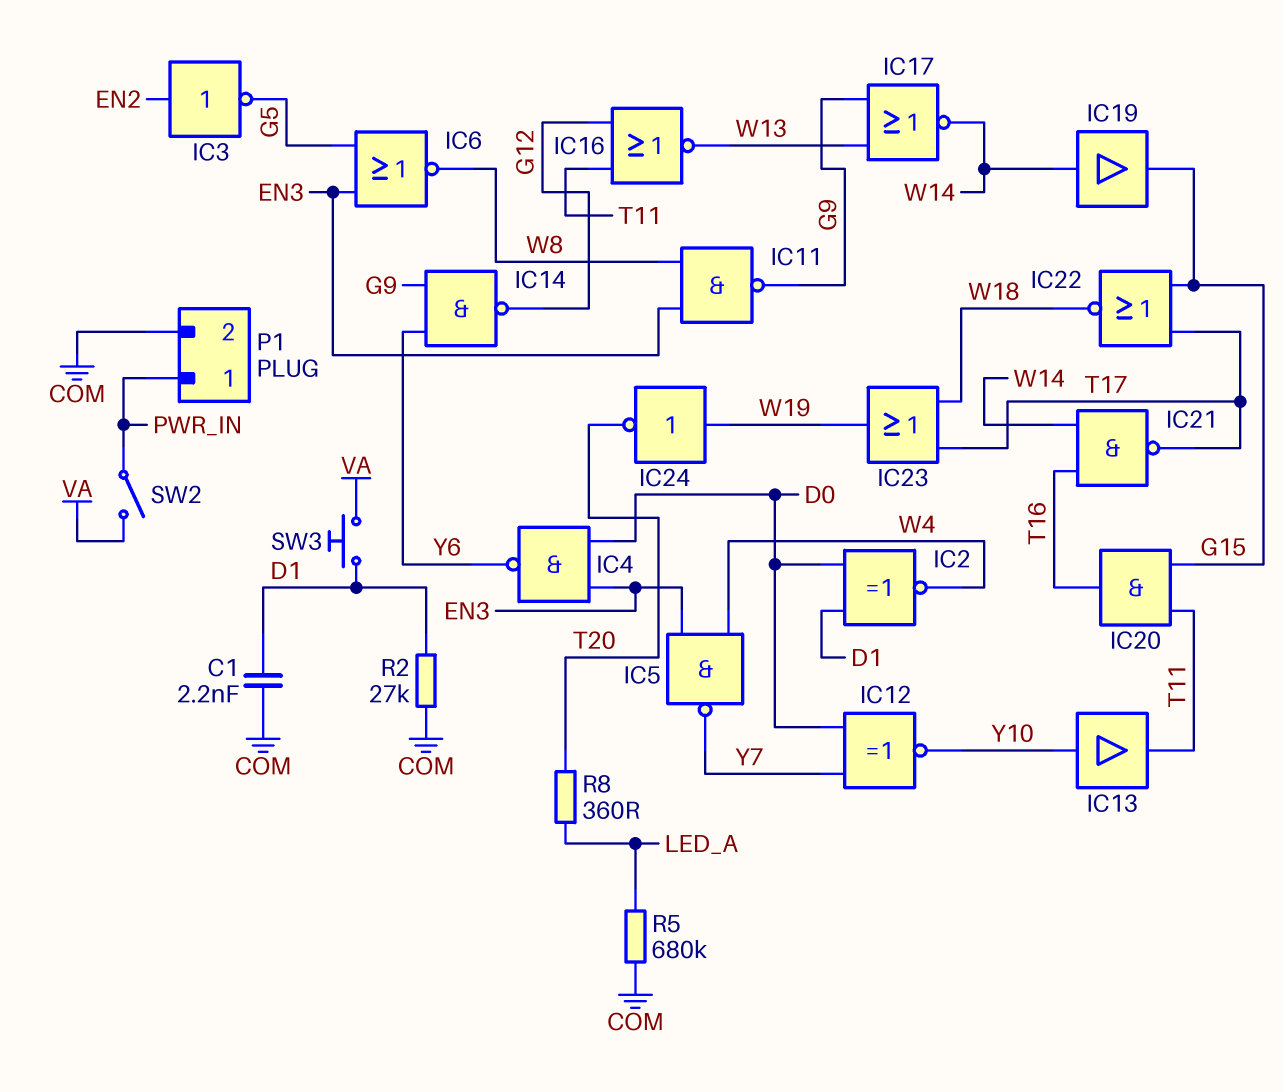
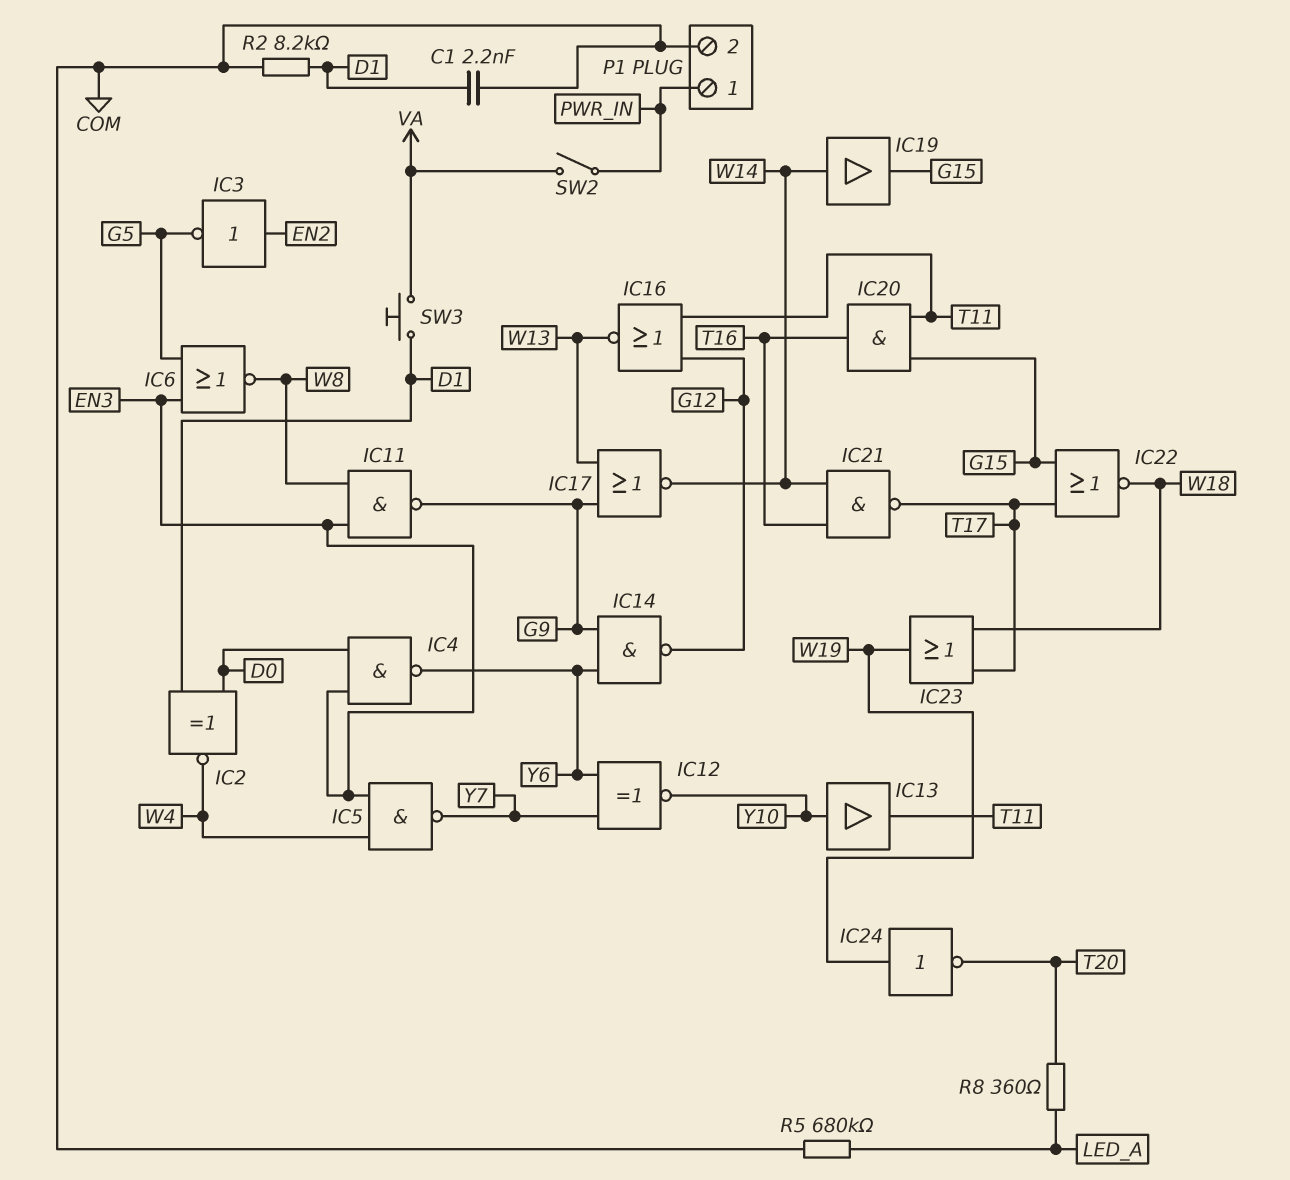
IC12: XNOR (in D0, in Y7, out Y10) -> XNOR (in Y6, in Y7, out Y10)
R2: 27k (COM, D1) -> 8.2k (COM, D1)

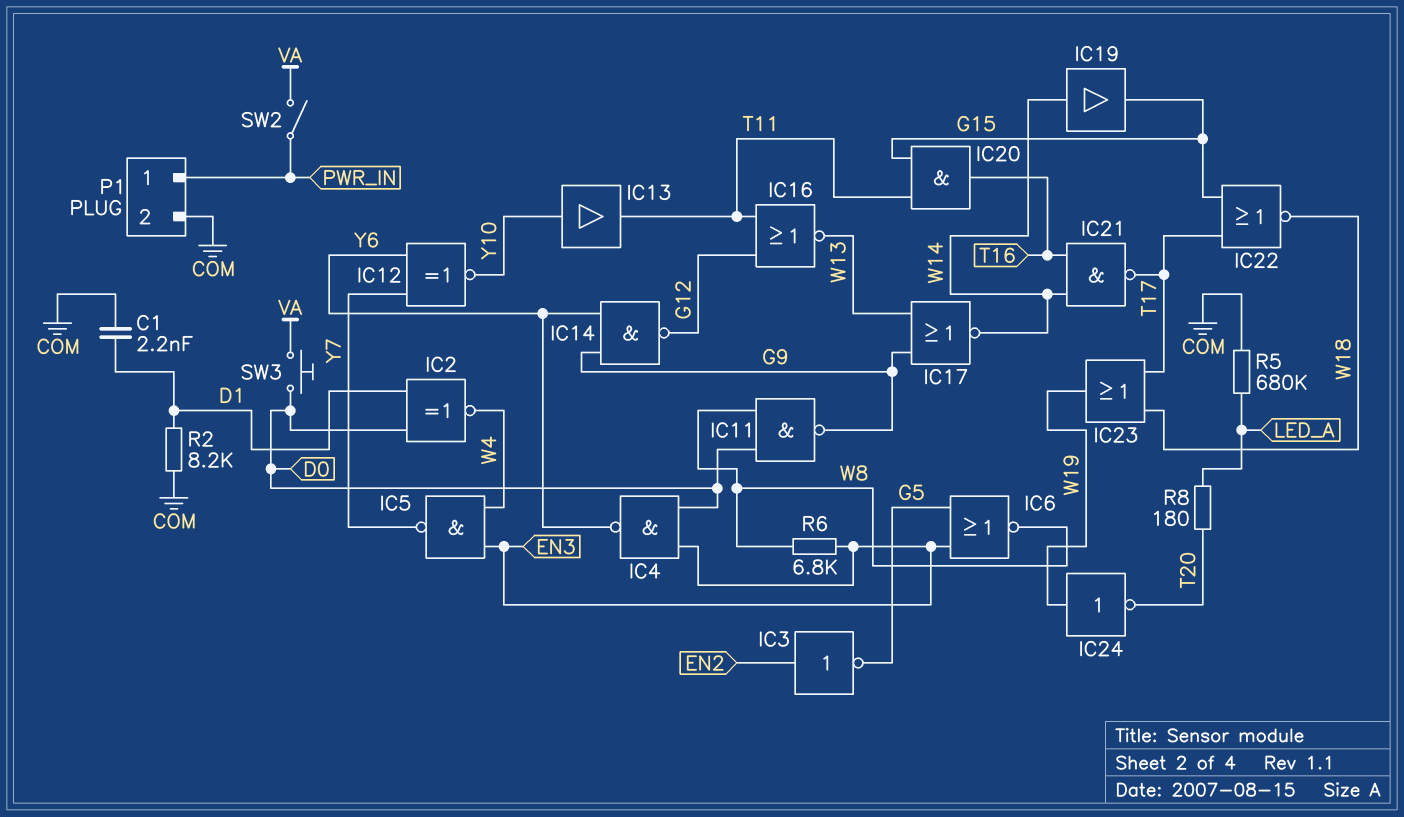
IC11: NAND (in EN3, in W8, out G9) -> NAND (in D0, in W8, out G9)
R6: none -> 6.8k (EN3, W8)
R8: 360 (LED_A, T20) -> 180 (LED_A, T20)
SW3: button (D1, VA) -> button (D0, VA)

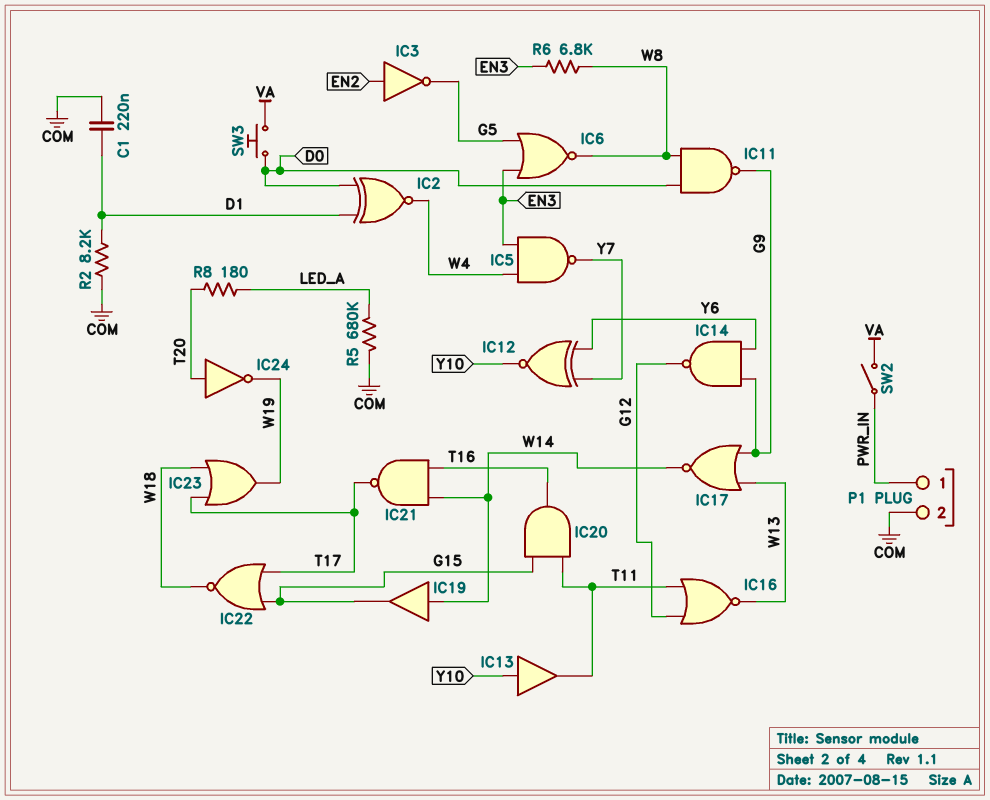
C1: 2.2nF (COM, D1) -> 220nF (COM, D1)
IC4: NAND (in D0, in EN3, out Y6) -> none
IC24: NOT (in W19, out T20) -> NOT (in T20, out W19)

